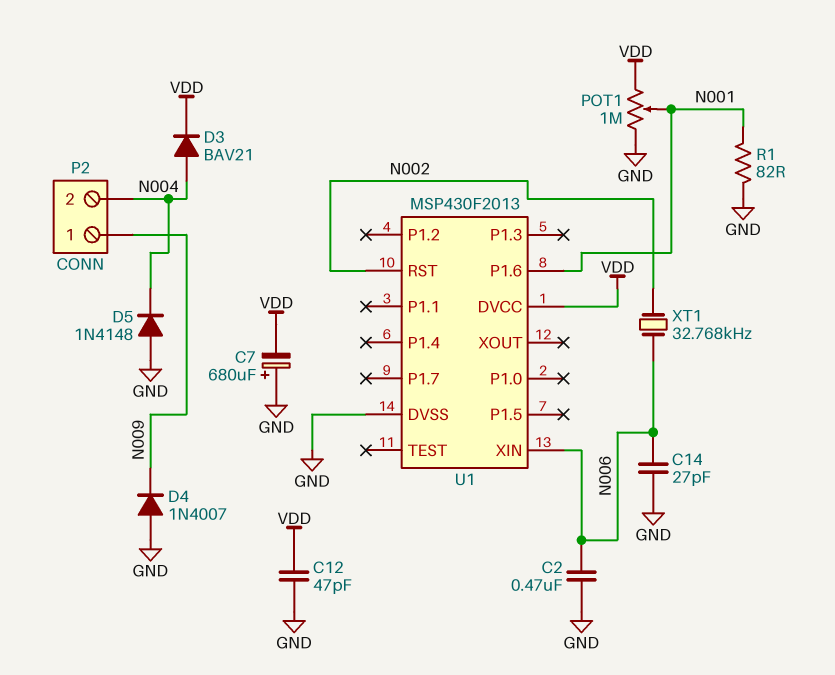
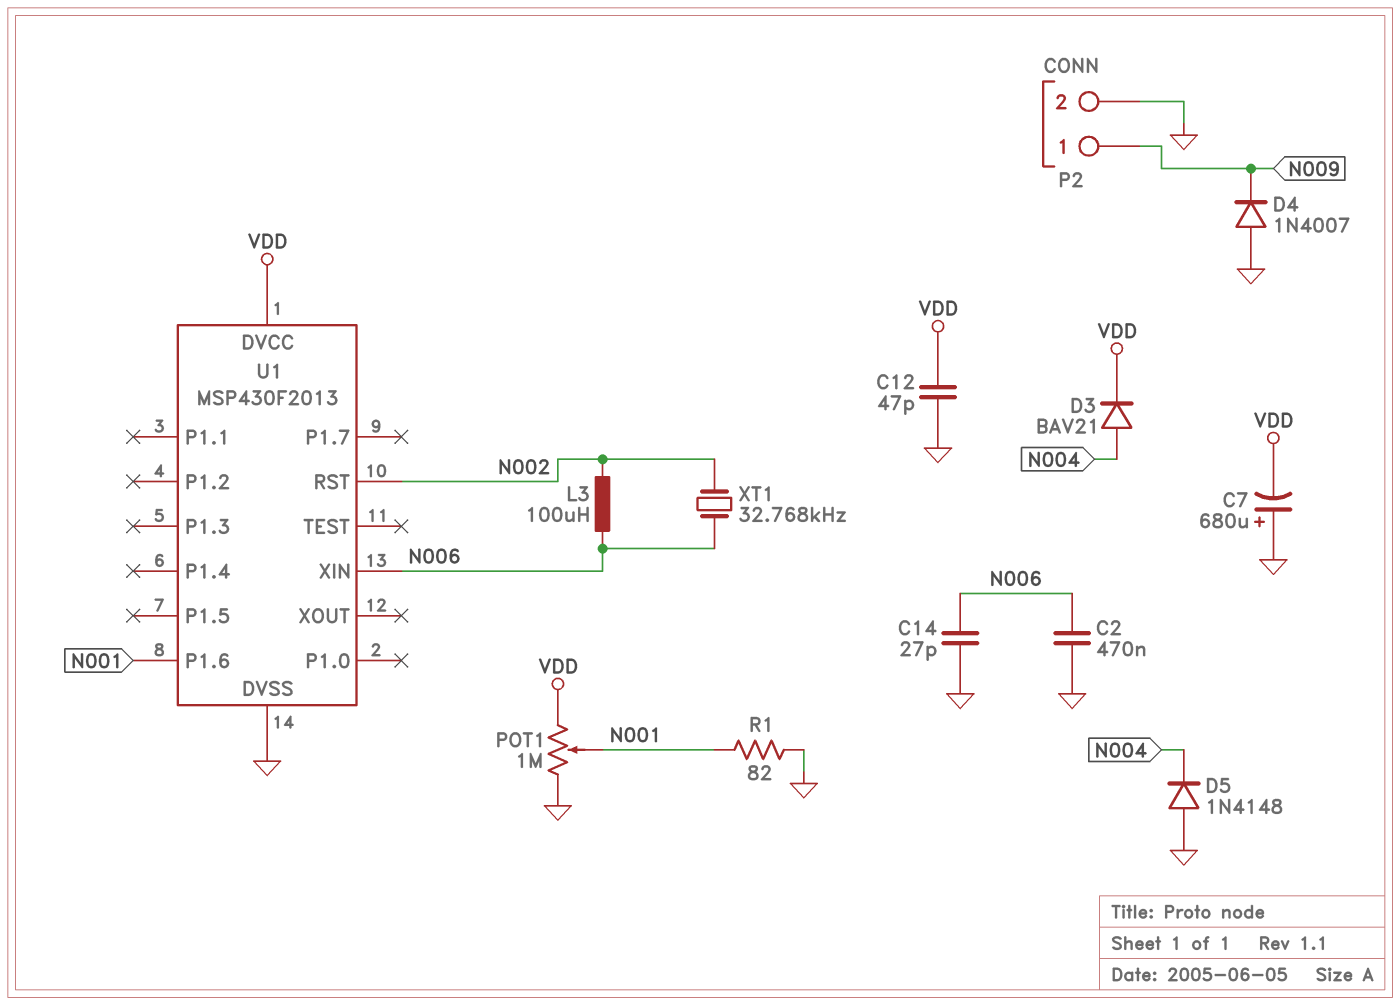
L3: none -> 100uH (N002, N006)
P2 pin 2: N004 -> GND

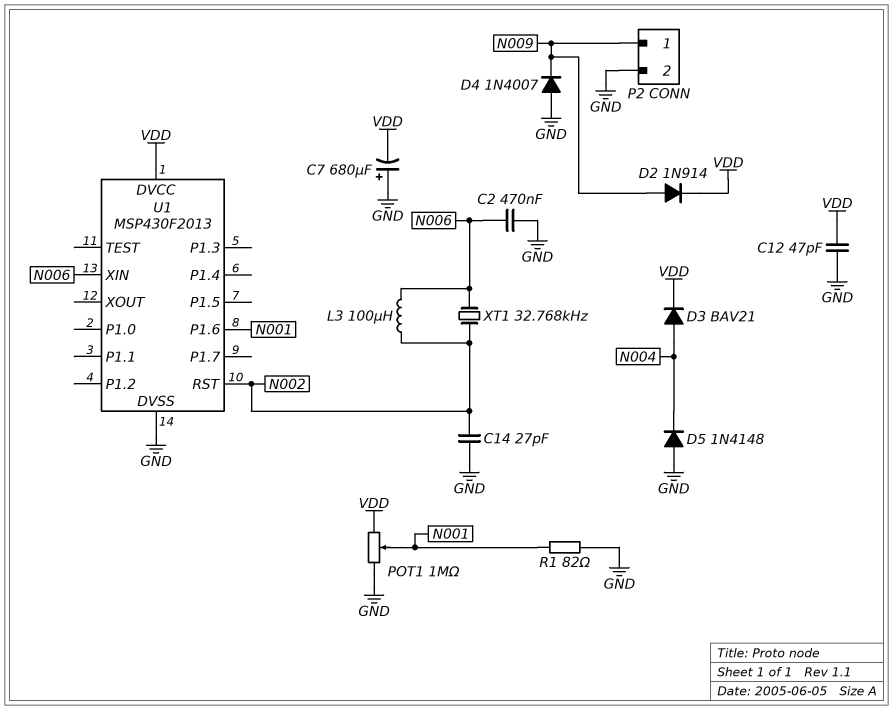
C14: 27pF (GND, N006) -> 27pF (GND, N002)
D2: none -> diode 1N914 (A N009, K VDD)

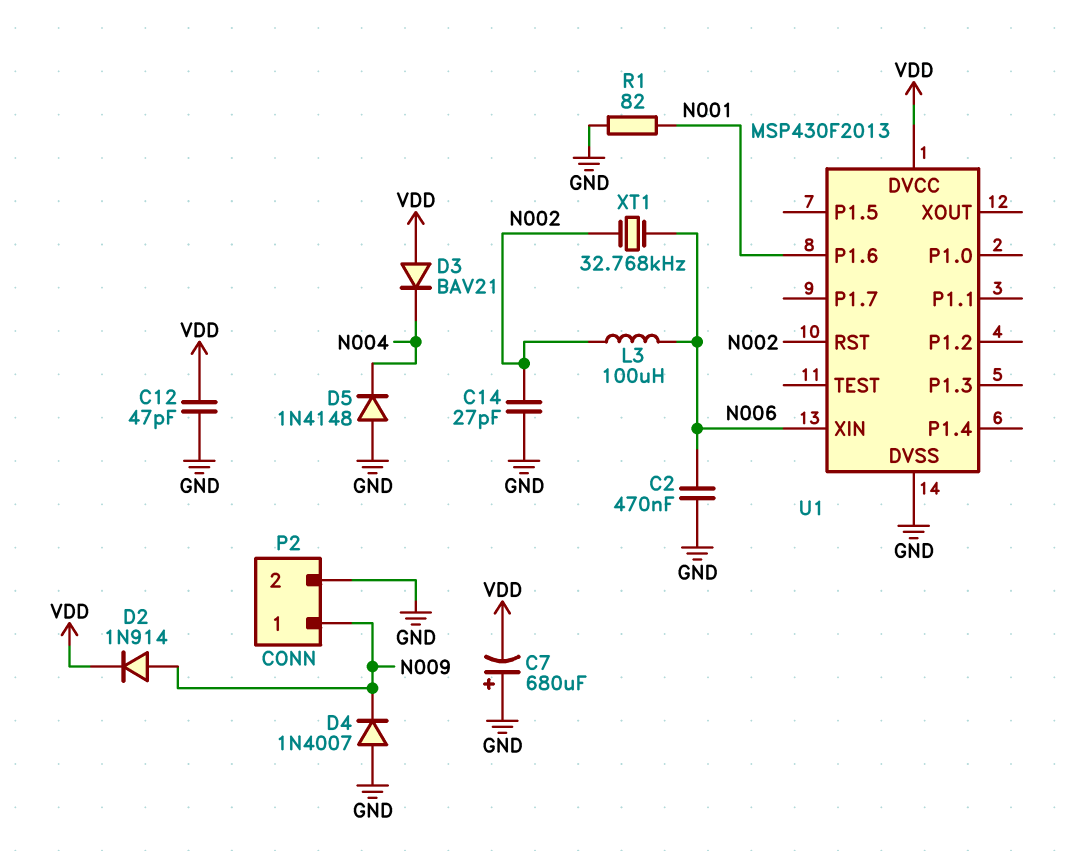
D3: diode BAV21 (A N004, K VDD) -> diode BAV21 (A VDD, K N004)
POT1: 1M (GND, VDD, wiper N001) -> none

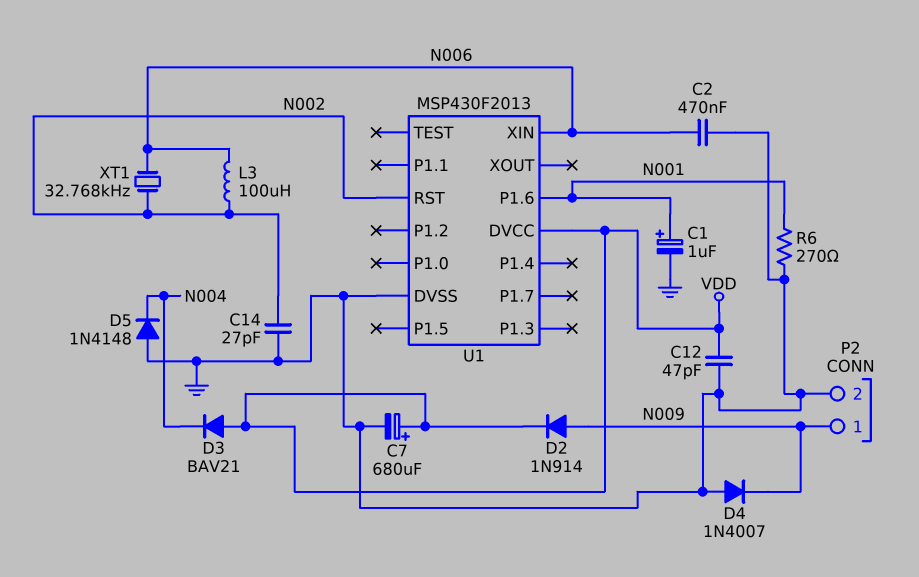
C1: none -> 1uF (plus N001, minus GND)
C7: 680uF (plus GND, minus VDD) -> 680uF (plus VDD, minus GND)
R1: 82 (GND, N001) -> none
R6: none -> 270 (GND, N001)

